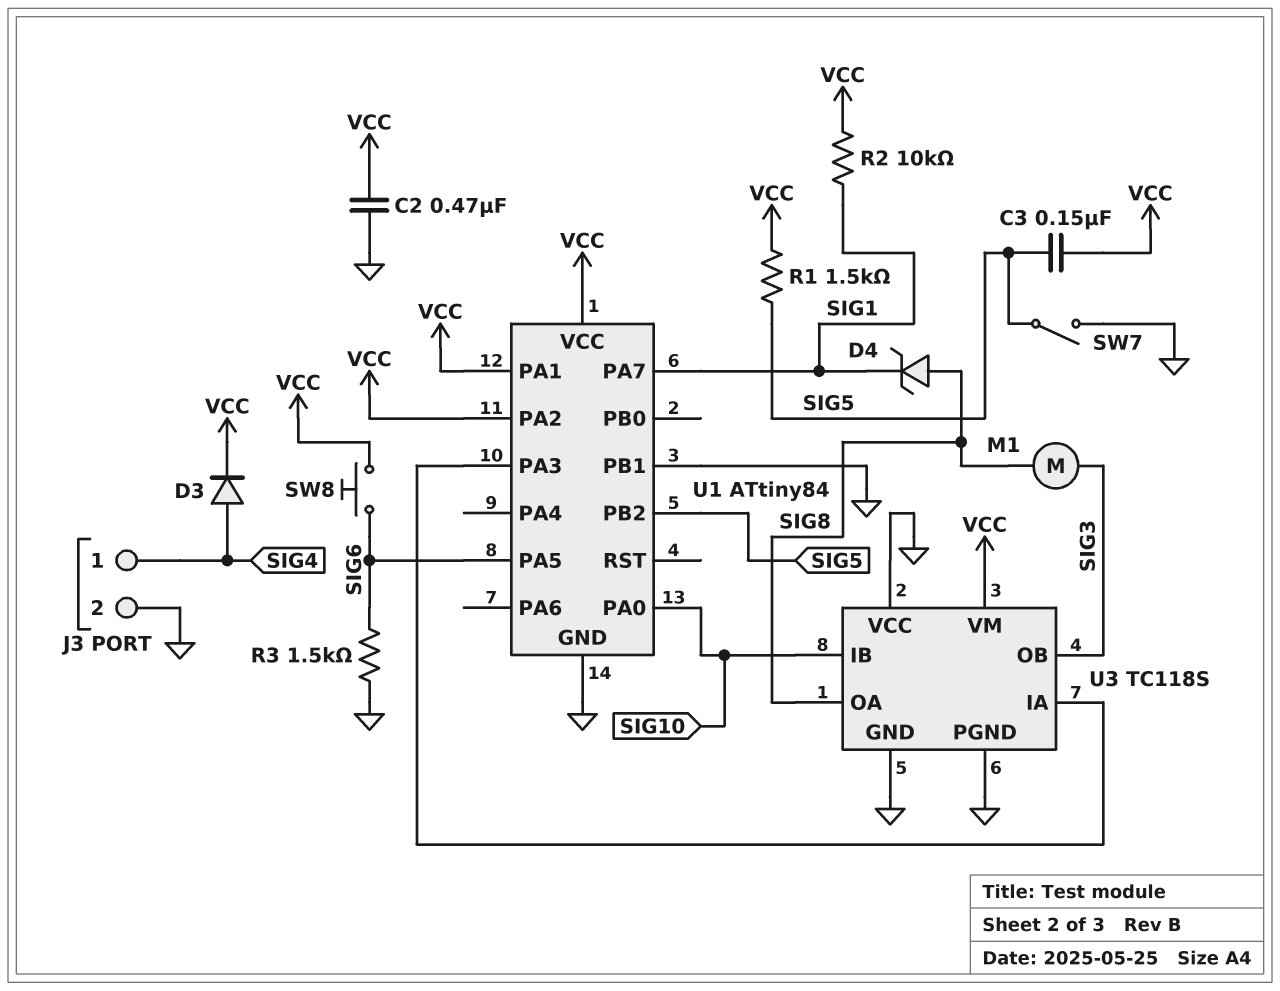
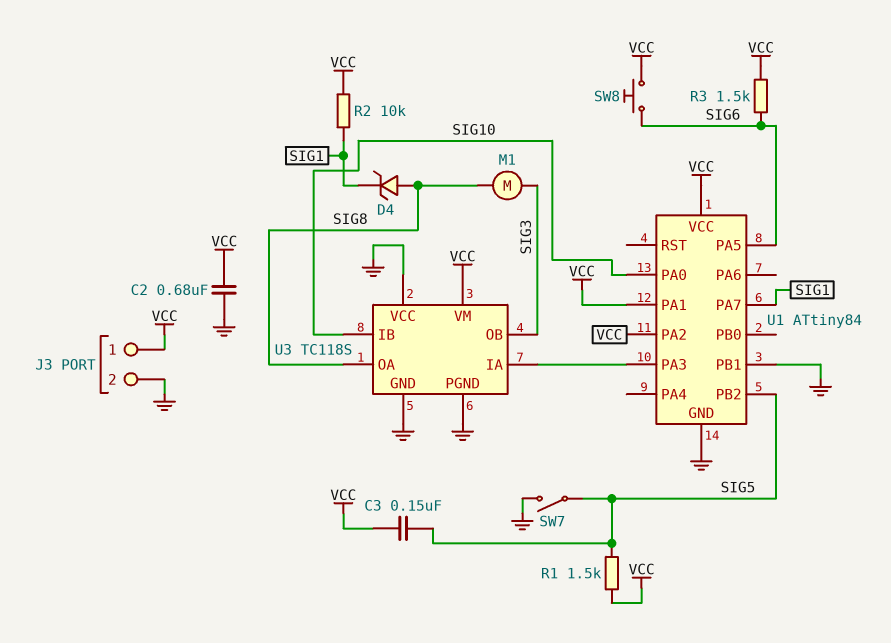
C2: 470nF (GND, VCC) -> 680nF (GND, VCC)
D3: diode (A SIG4, K VCC) -> none
J3 pin 1: SIG4 -> VCC
R3: 1.5k (GND, SIG6) -> 1.5k (SIG6, VCC)

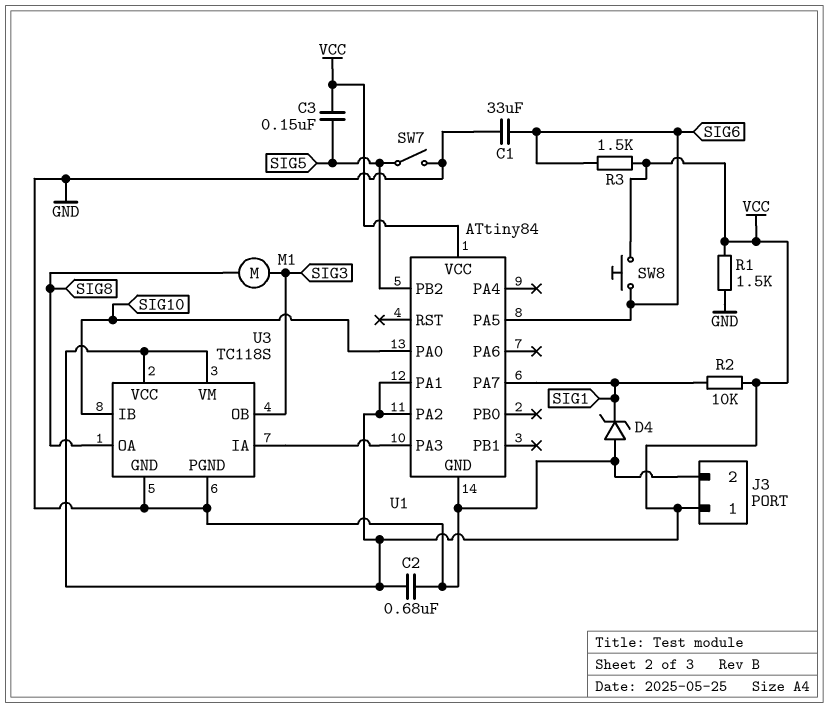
C1: none -> 33uF (GND, SIG6)
D4: zener (A SIG8, K SIG1) -> zener (A GND, K SIG1)
R1: 1.5k (SIG5, VCC) -> 1.5k (GND, VCC)
U1 pin PB1: GND -> none
U3 pin VCC: GND -> VCC

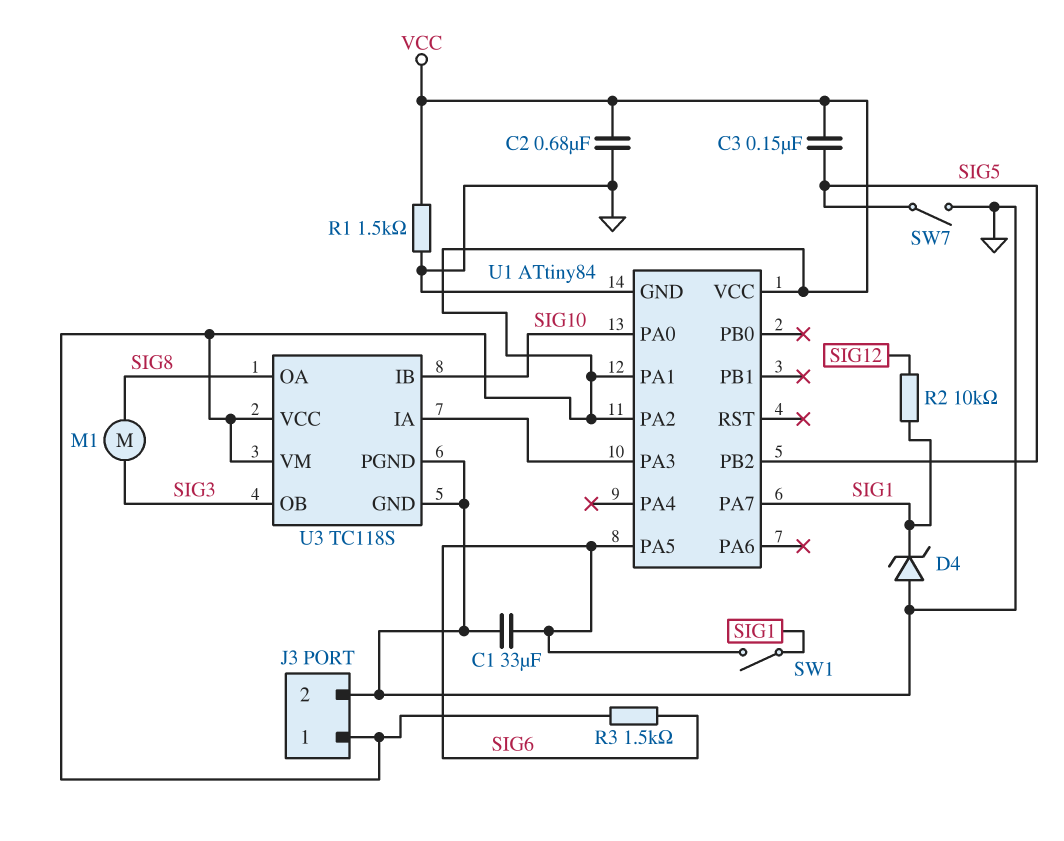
R2: 10k (SIG1, VCC) -> 10k (SIG1, SIG12)
SW1: none -> switch (SIG1, SIG6)
SW8: button (SIG6, VCC) -> none

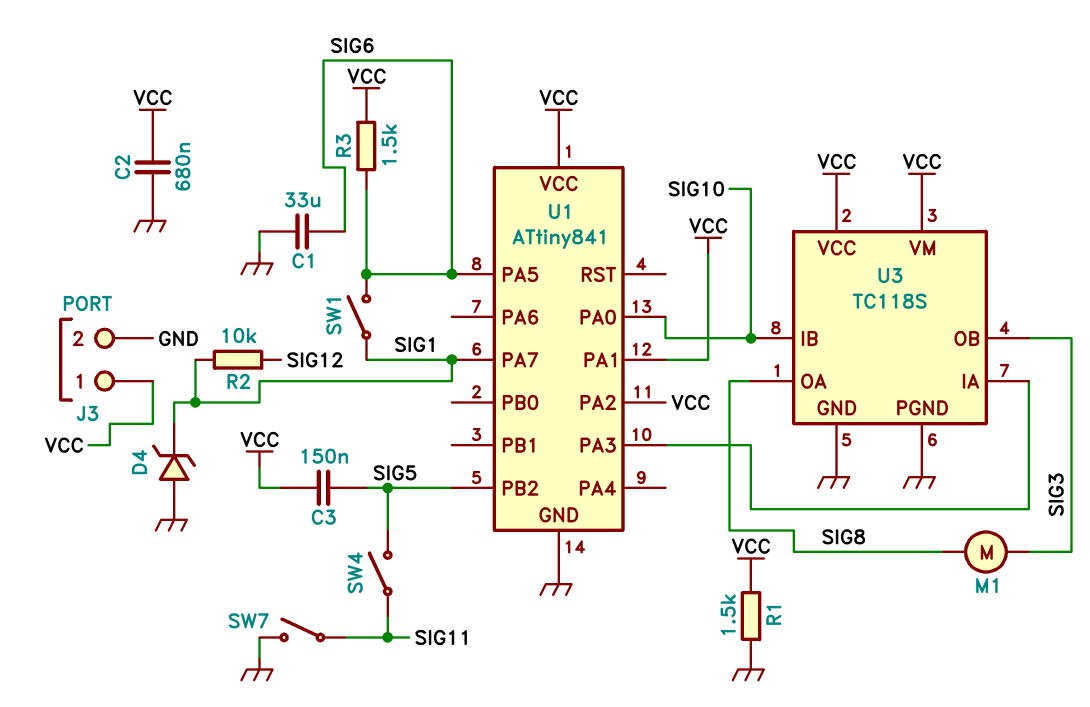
SW4: none -> switch (SIG5, SIG11)
SW7: switch (GND, SIG5) -> switch (GND, SIG11)
U1: ATtiny84 -> ATtiny841

